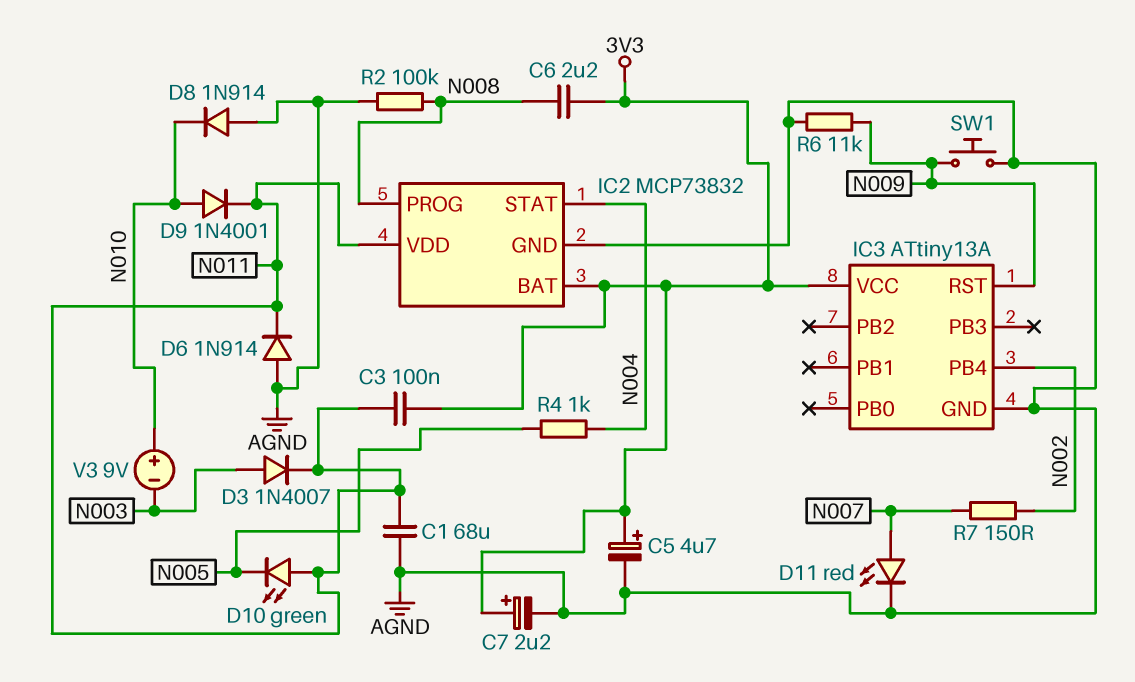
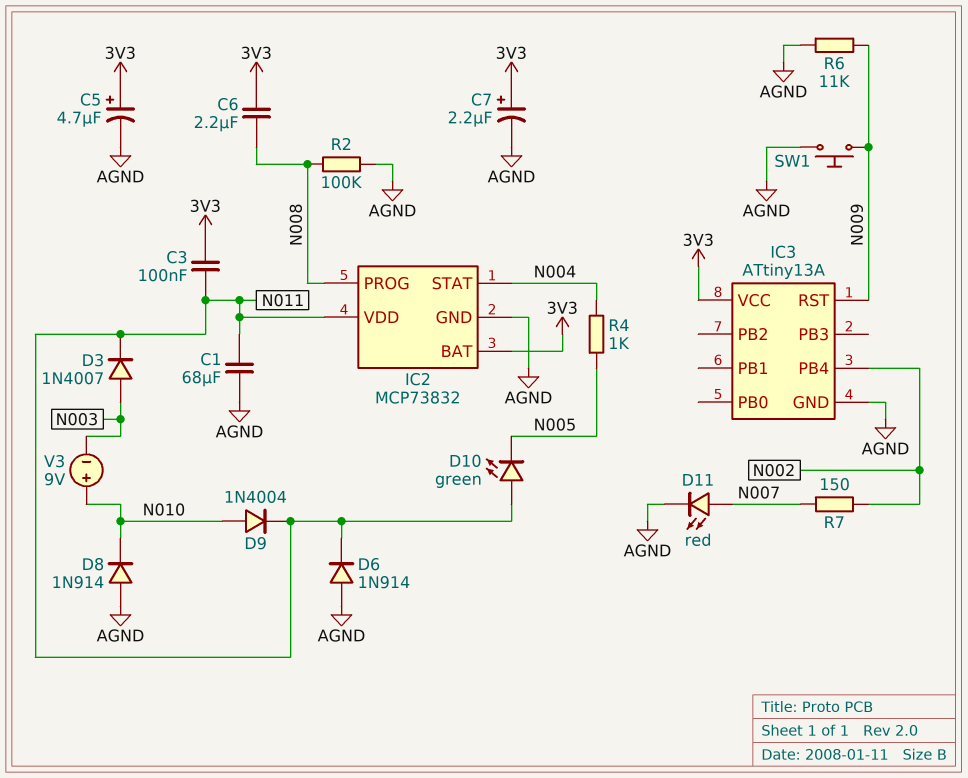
D9: diode 1N4001 (A N010, K N011) -> diode 1N4004 (A N010, K N011)

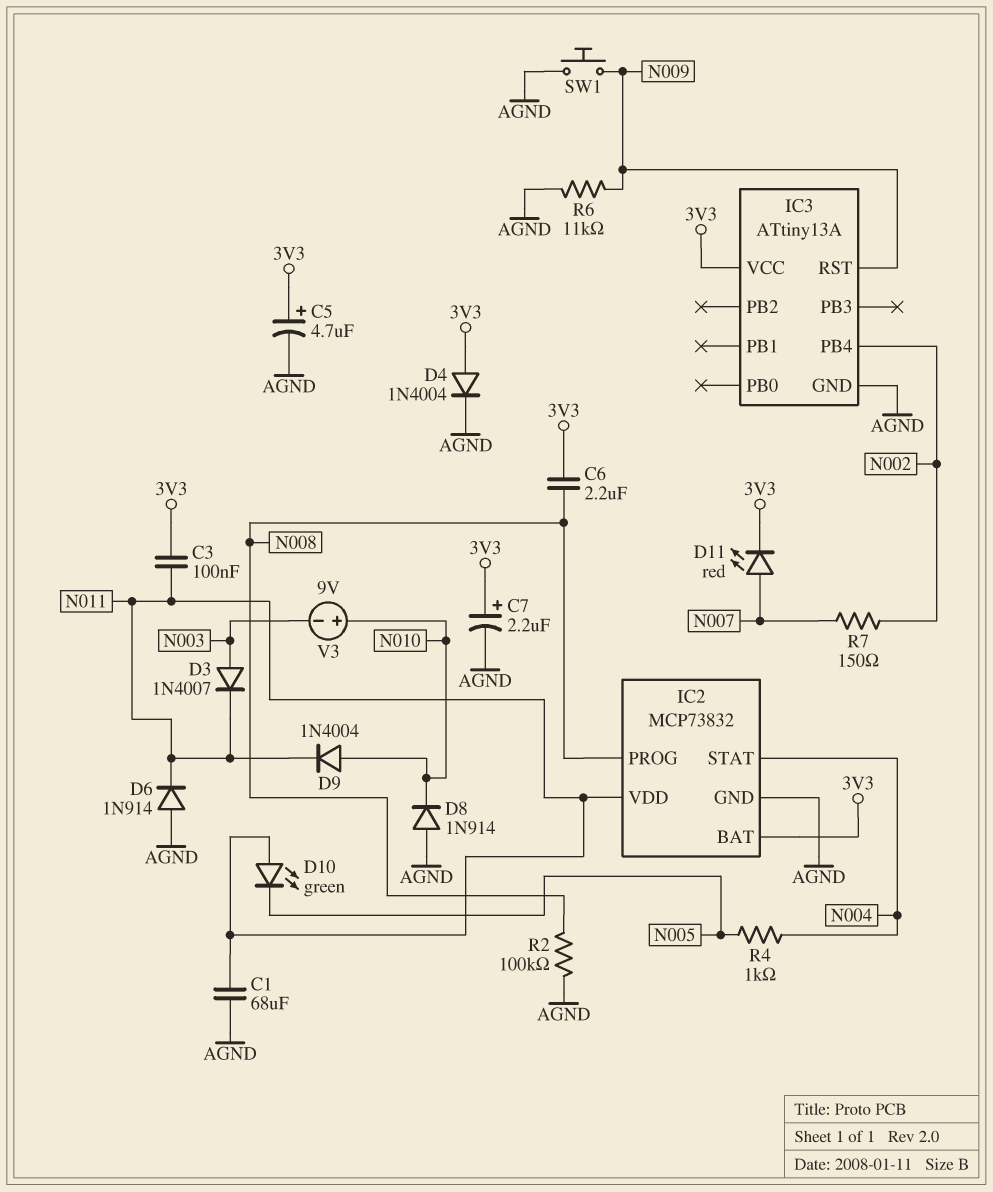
D4: none -> diode 1N4004 (A 3V3, K AGND)
D11: LED red (A N007, K AGND) -> LED red (A N007, K 3V3)

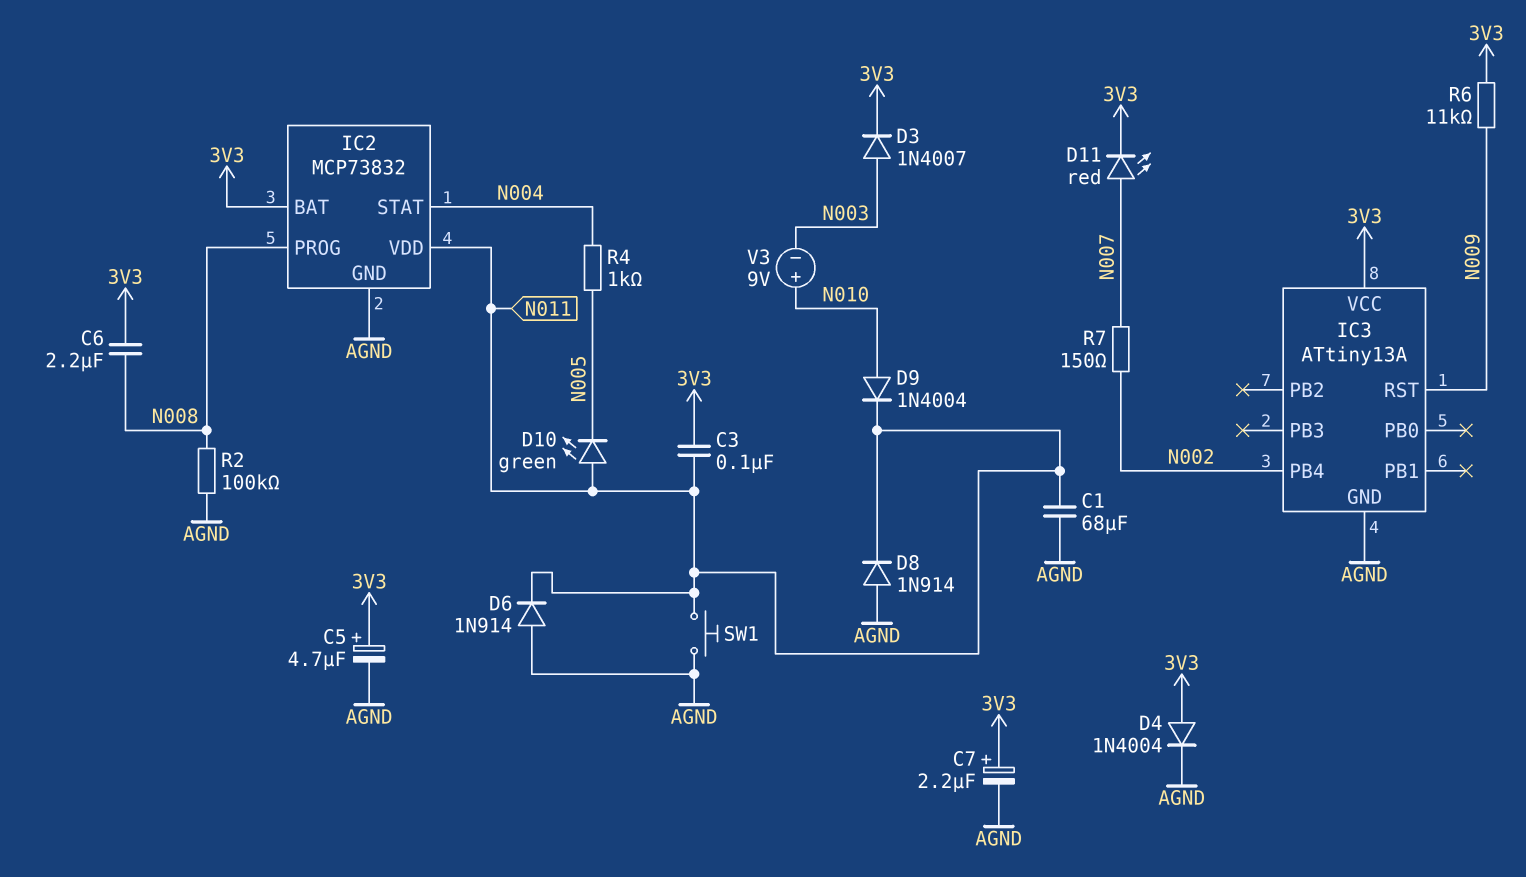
D3: diode 1N4007 (A N003, K N011) -> diode 1N4007 (A N003, K 3V3)
D8: diode 1N914 (A AGND, K N010) -> diode 1N914 (A AGND, K N011)
R6: 11k (AGND, N009) -> 11k (3V3, N009)
SW1: button (AGND, N009) -> button (AGND, N011)

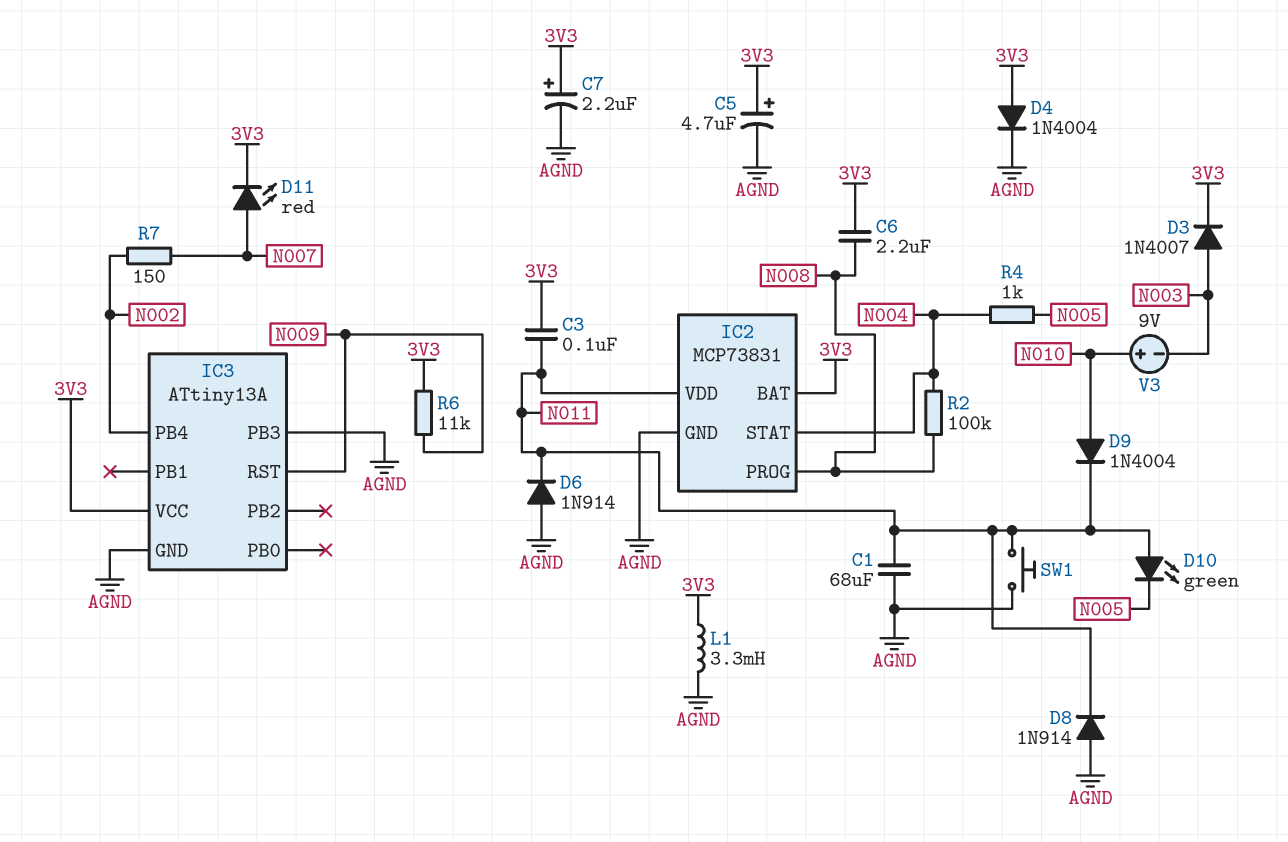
IC2: MCP73832 -> MCP73831
IC3 pin PB3: none -> AGND
L1: none -> 3.3mH (3V3, AGND)
R2: 100k (AGND, N008) -> 100k (N004, N008)

